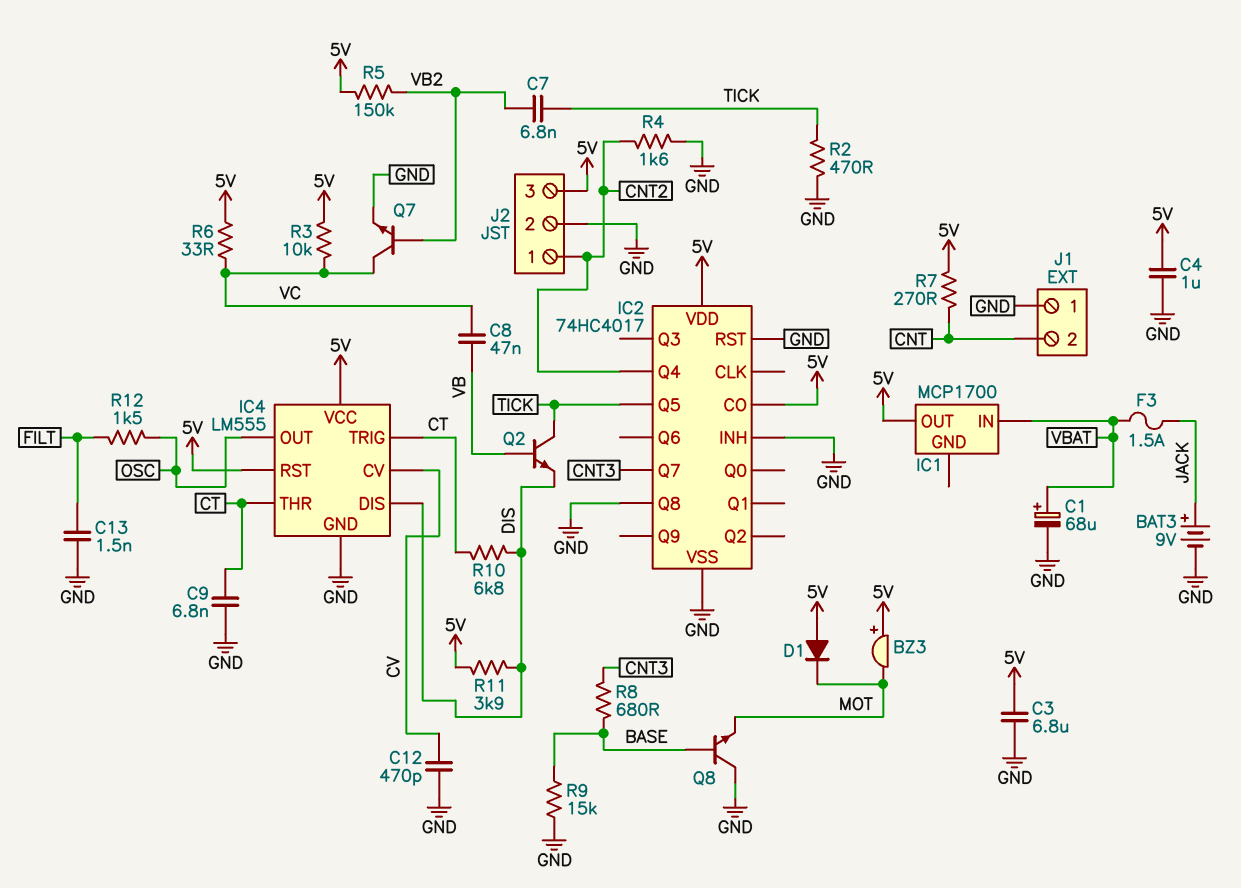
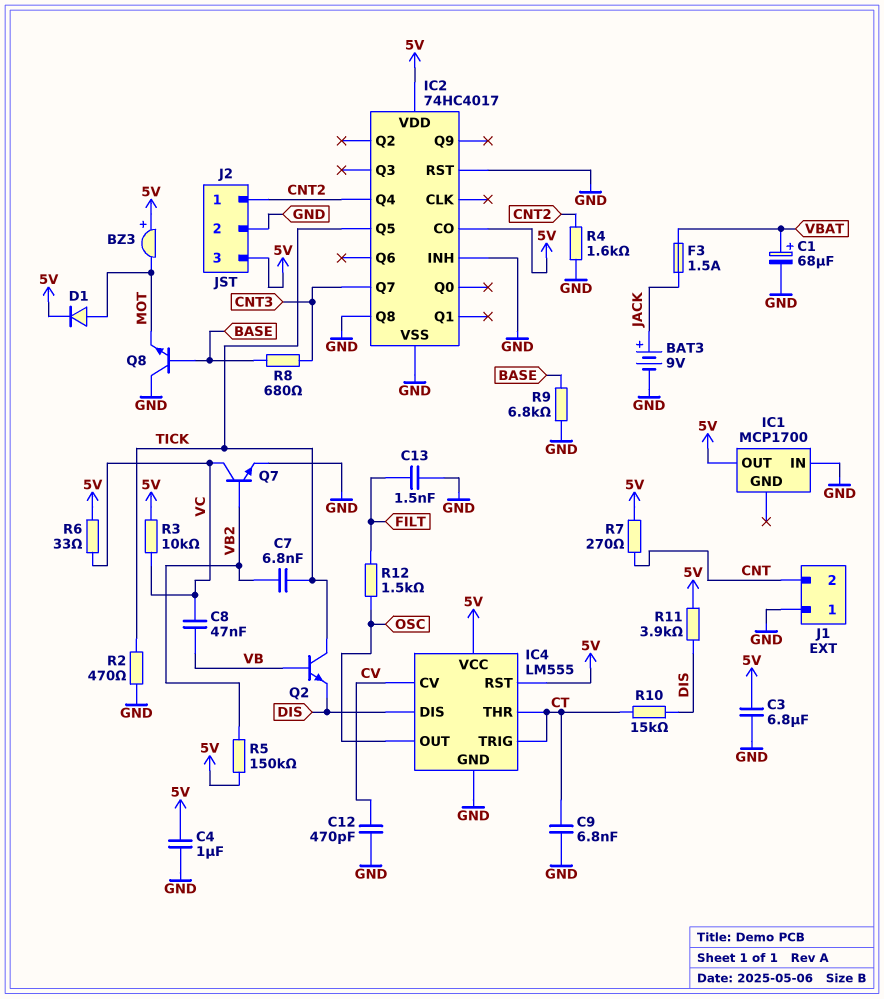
D1: diode (A 5V, K MOT) -> diode (A MOT, K 5V)
IC1 pin IN: VBAT -> GND
R9: 15k (BASE, GND) -> 6.8k (BASE, GND)
R10: 6.8k (CT, DIS) -> 15k (CT, DIS)

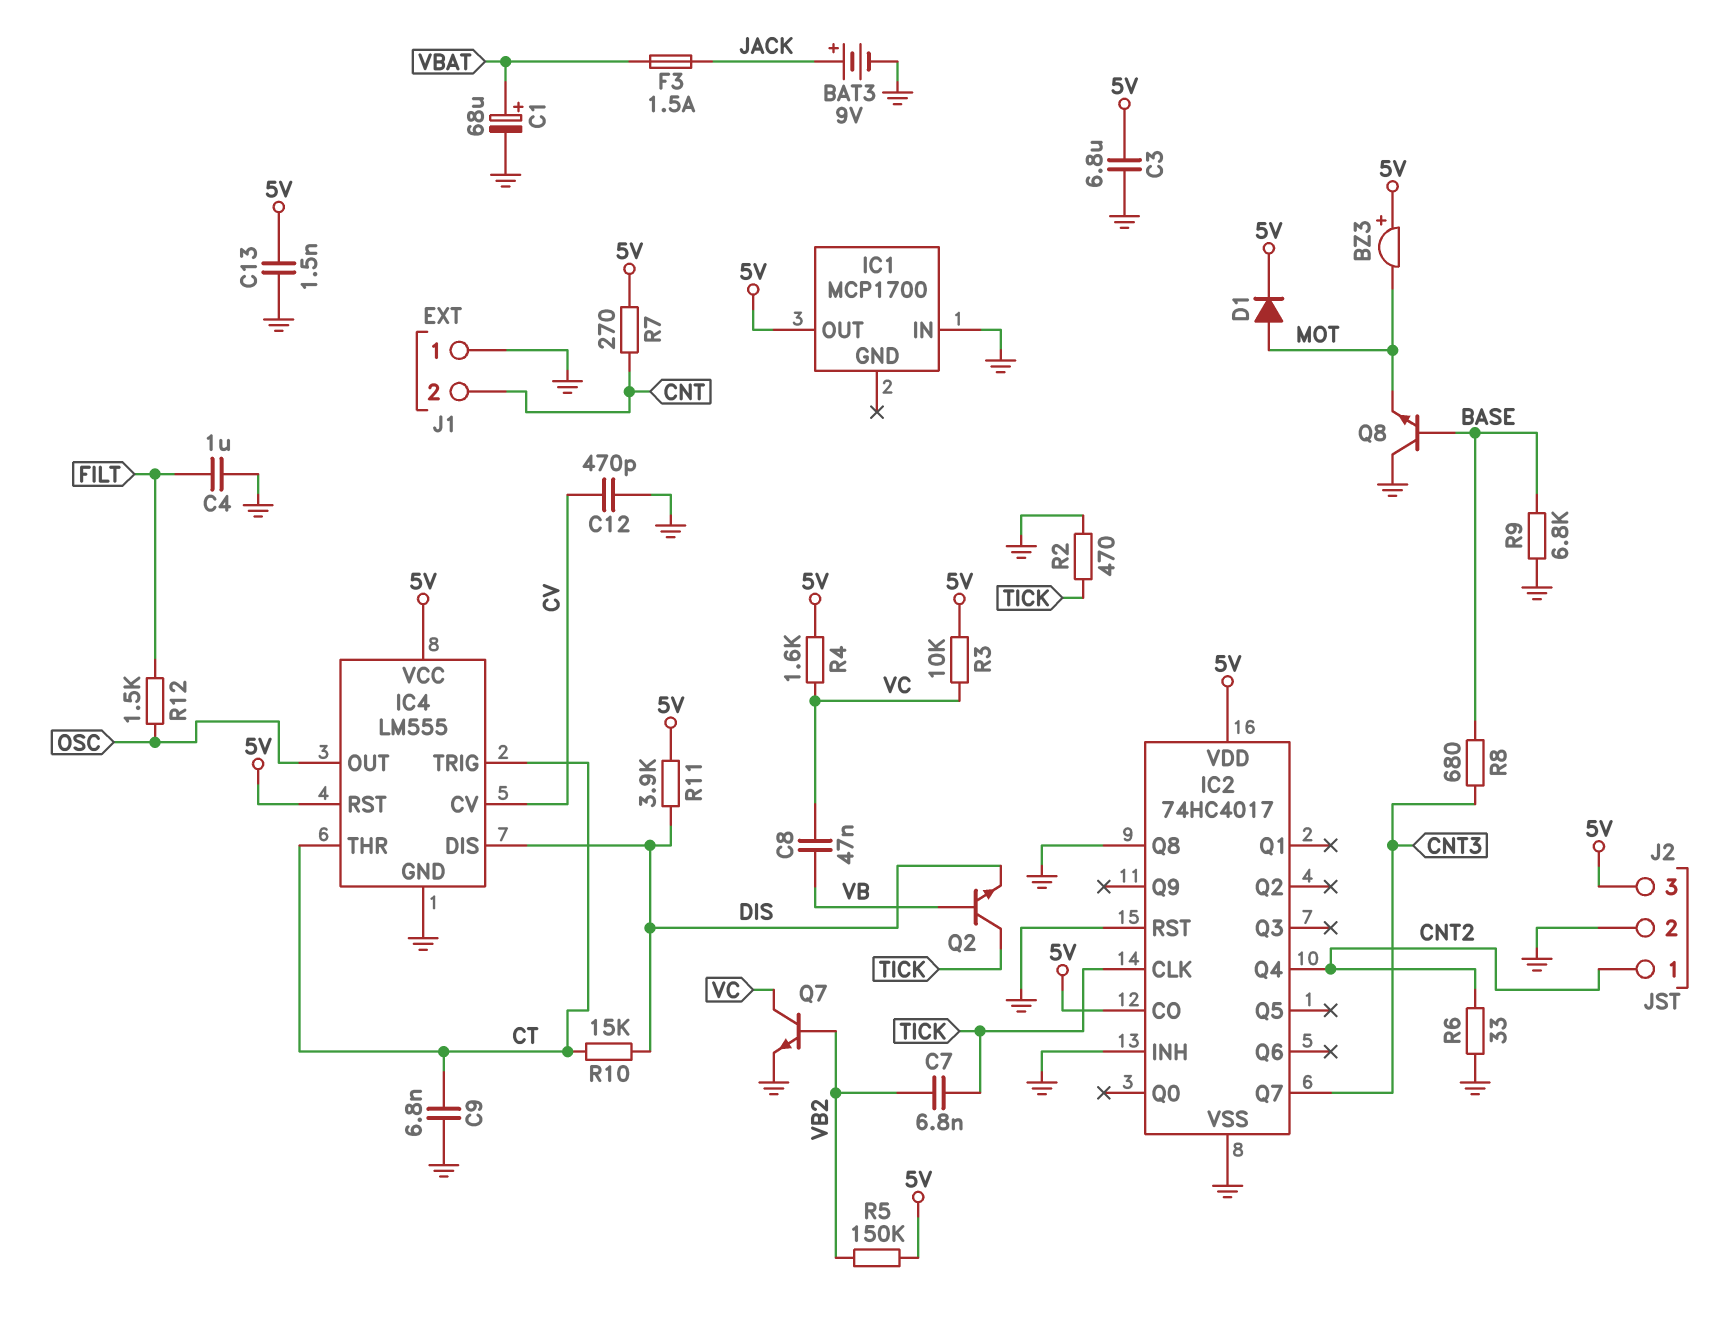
C4: 1uF (5V, GND) -> 1uF (FILT, GND)
C13: 1.5nF (FILT, GND) -> 1.5nF (5V, GND)
IC2 pin CLK: none -> TICK
IC2 pin Q5: TICK -> none
R4: 1.6k (CNT2, GND) -> 1.6k (5V, VC)
R6: 33 (5V, VC) -> 33 (CNT2, GND)

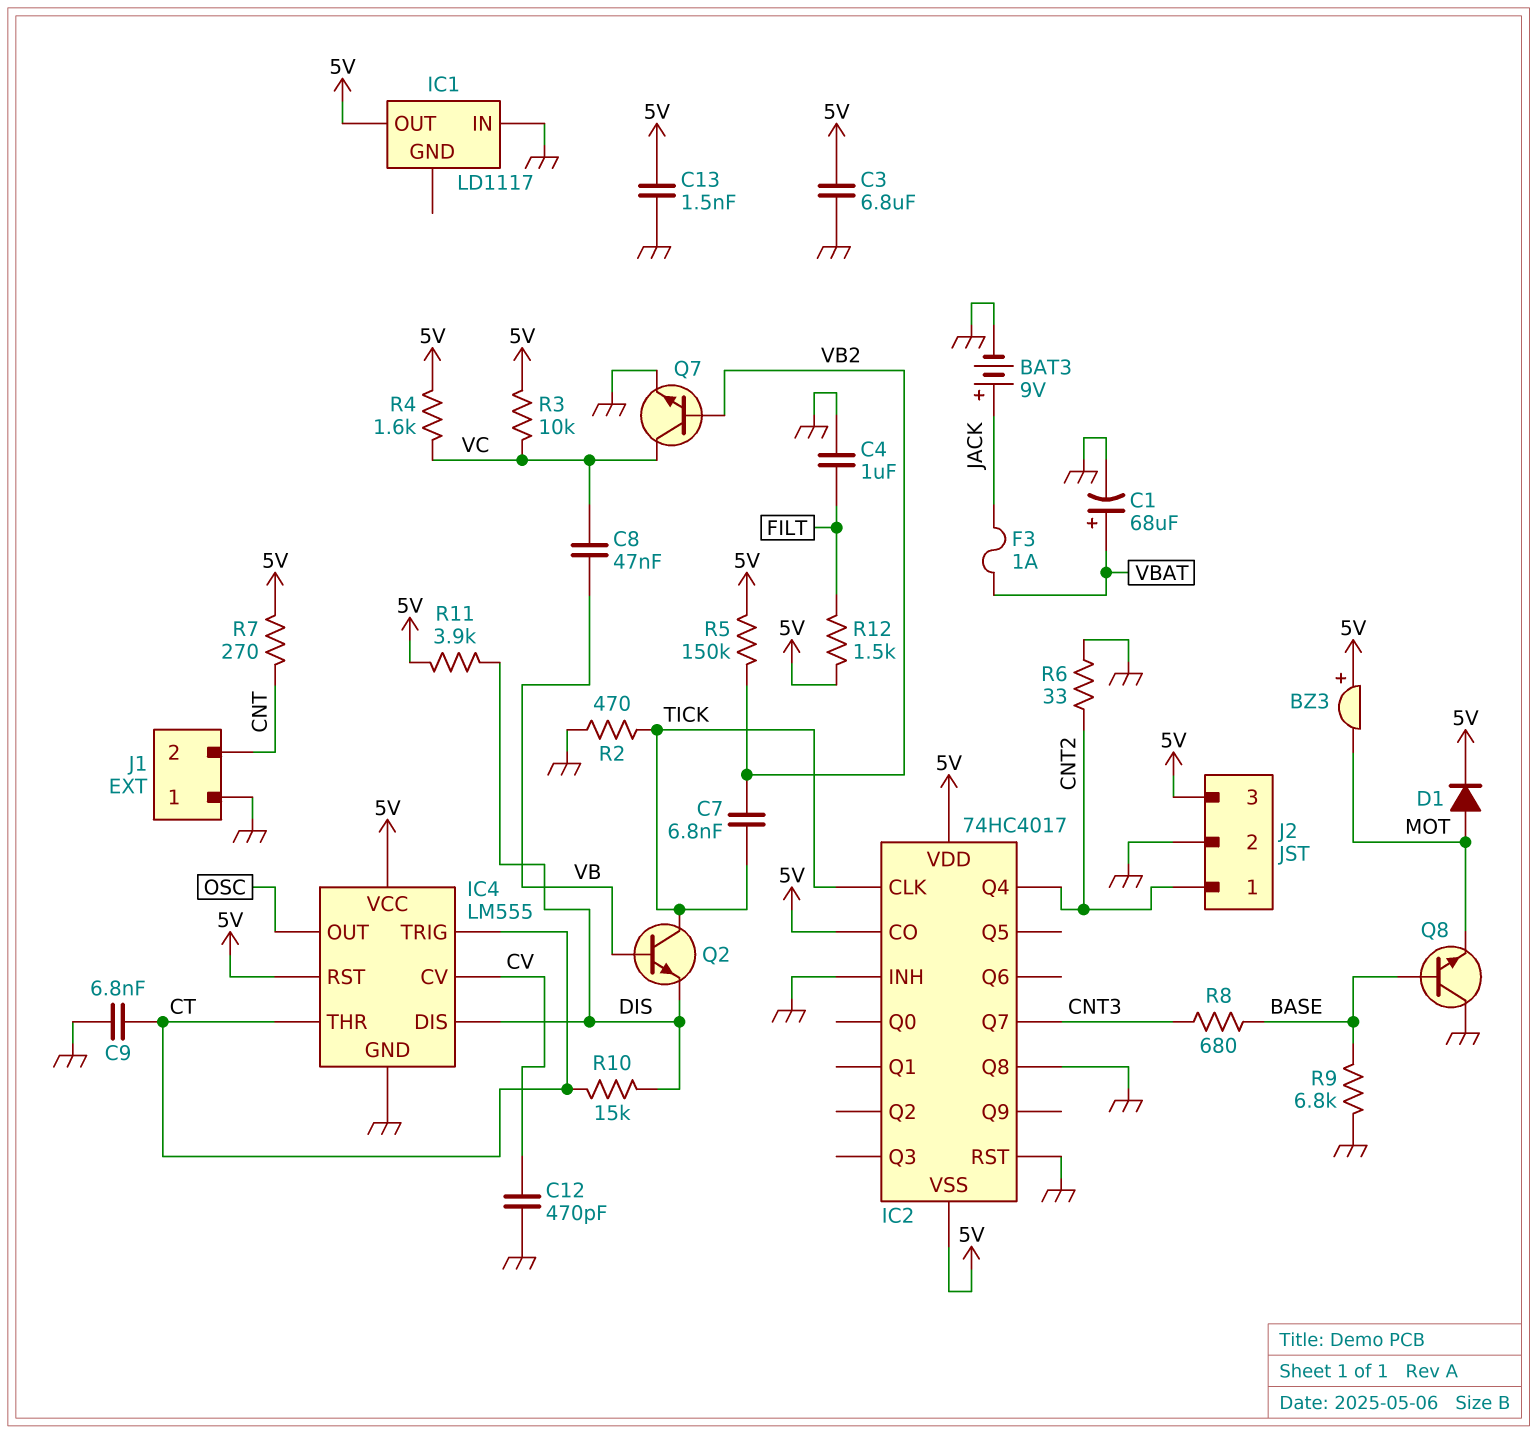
F3: 1.5A (JACK, VBAT) -> 1A (JACK, VBAT)
IC1: MCP1700 -> LD1117
IC2 pin VSS: GND -> 5V
R12: 1.5k (FILT, OSC) -> 1.5k (5V, FILT)

